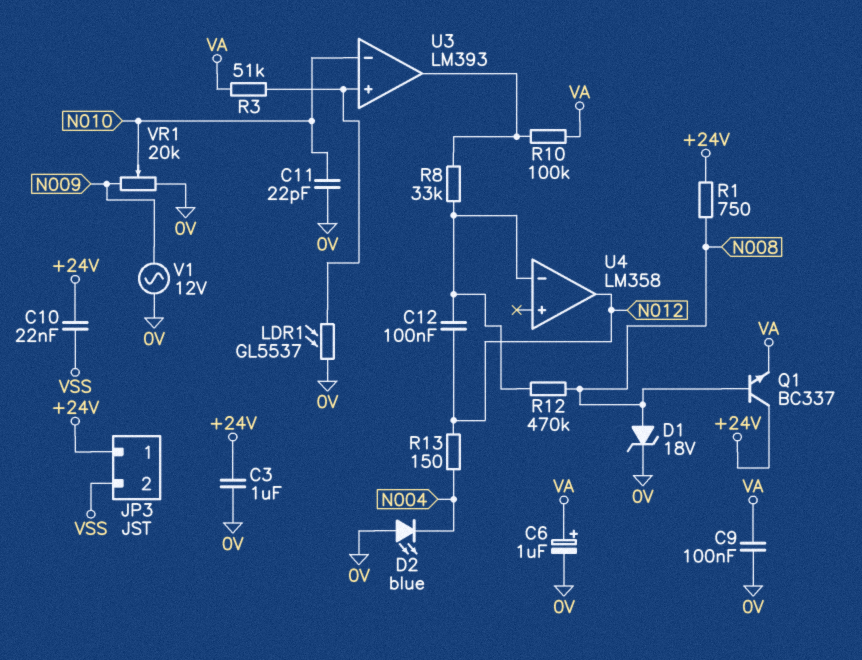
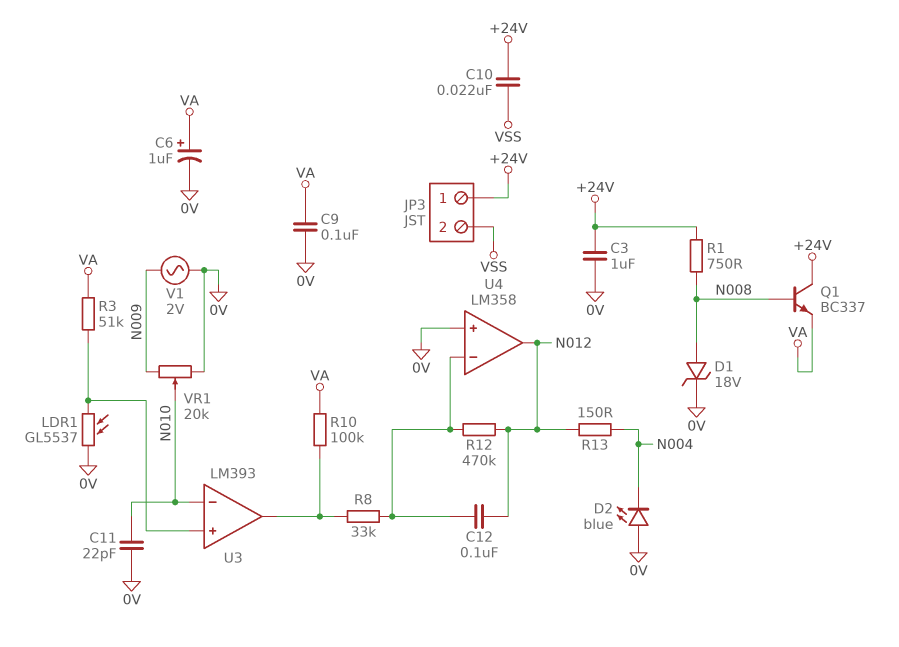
R12: 470k (N008, U4/in-) -> 470k (N012, U4/in-)
U4 pin in+: none -> 0V
V1: AC 12V (0V, N009) -> AC 2V (0V, N009)

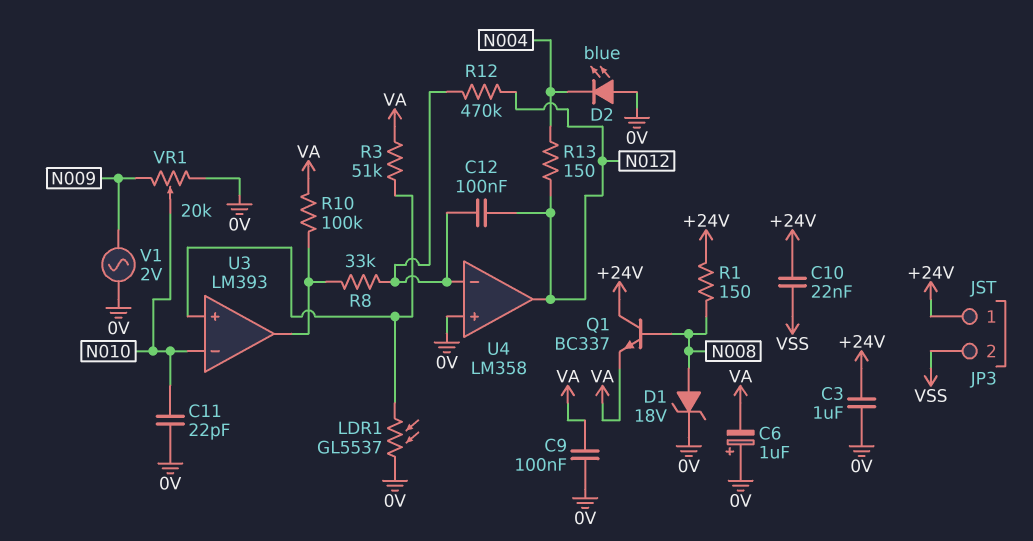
C6: 1uF (plus VA, minus 0V) -> 1uF (plus 0V, minus VA)
R1: 750 (+24V, N008) -> 150 (+24V, N008)

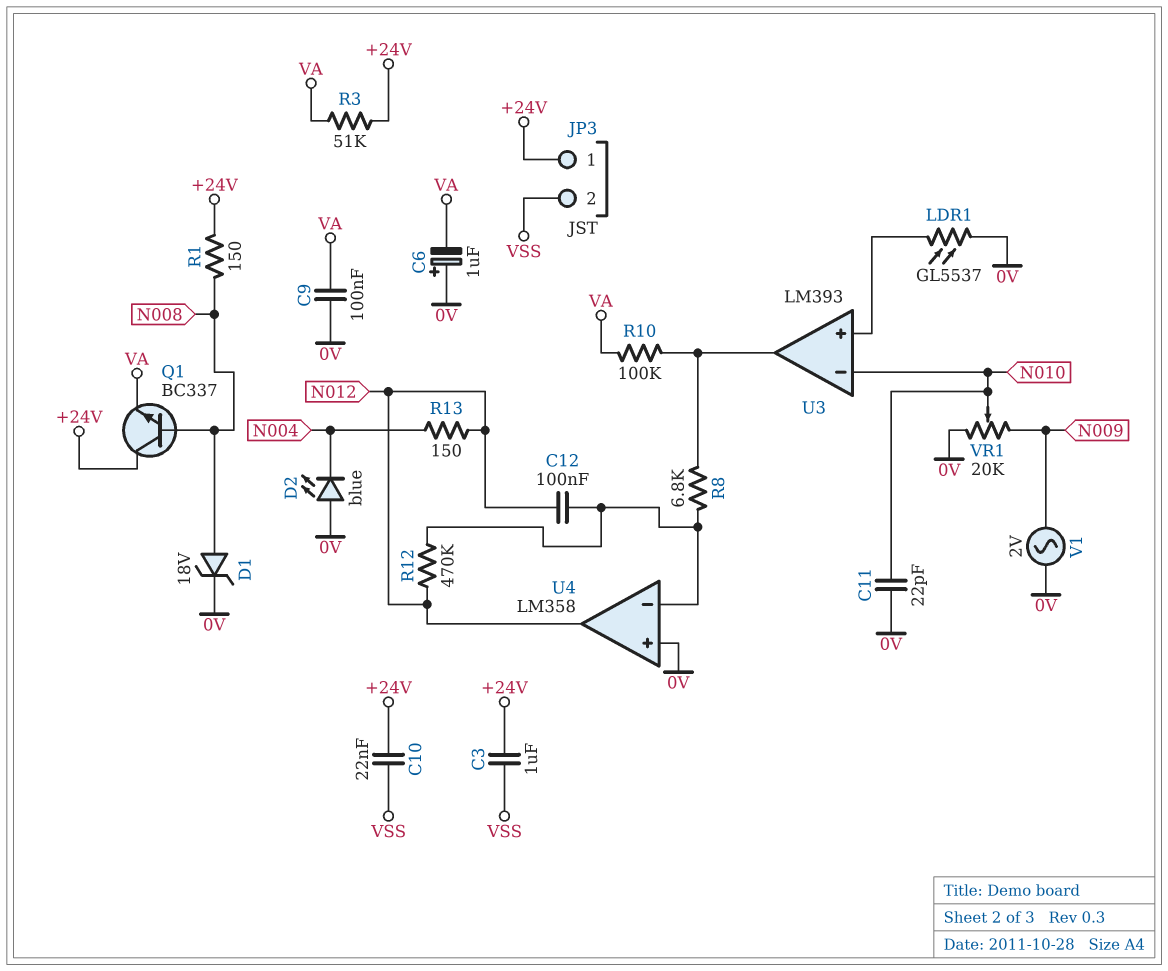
C3: 1uF (+24V, 0V) -> 1uF (+24V, VSS)
R3: 51k (U3/in+, VA) -> 51k (+24V, VA)
R8: 33k (U3/out, U4/in-) -> 6.8k (U3/out, U4/in-)

